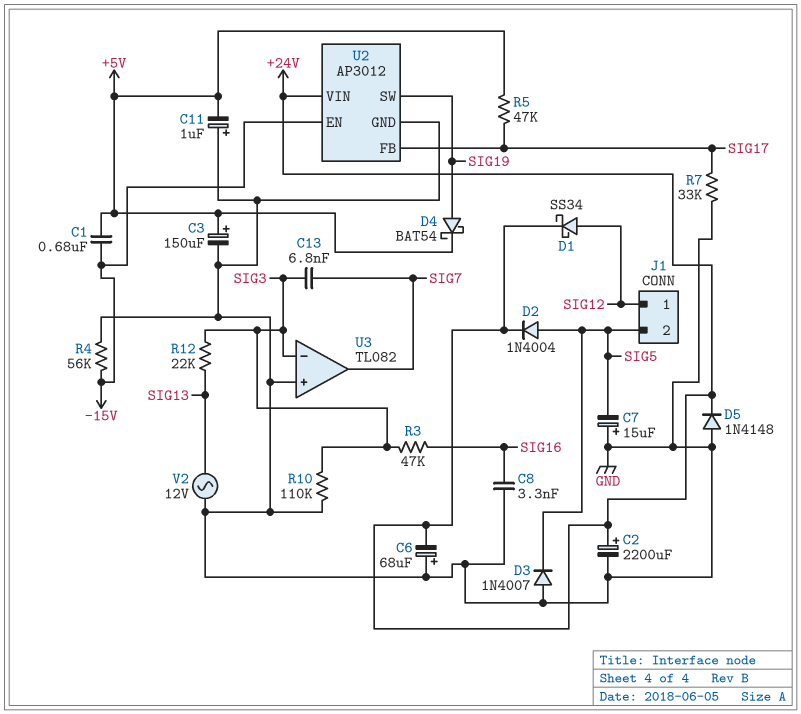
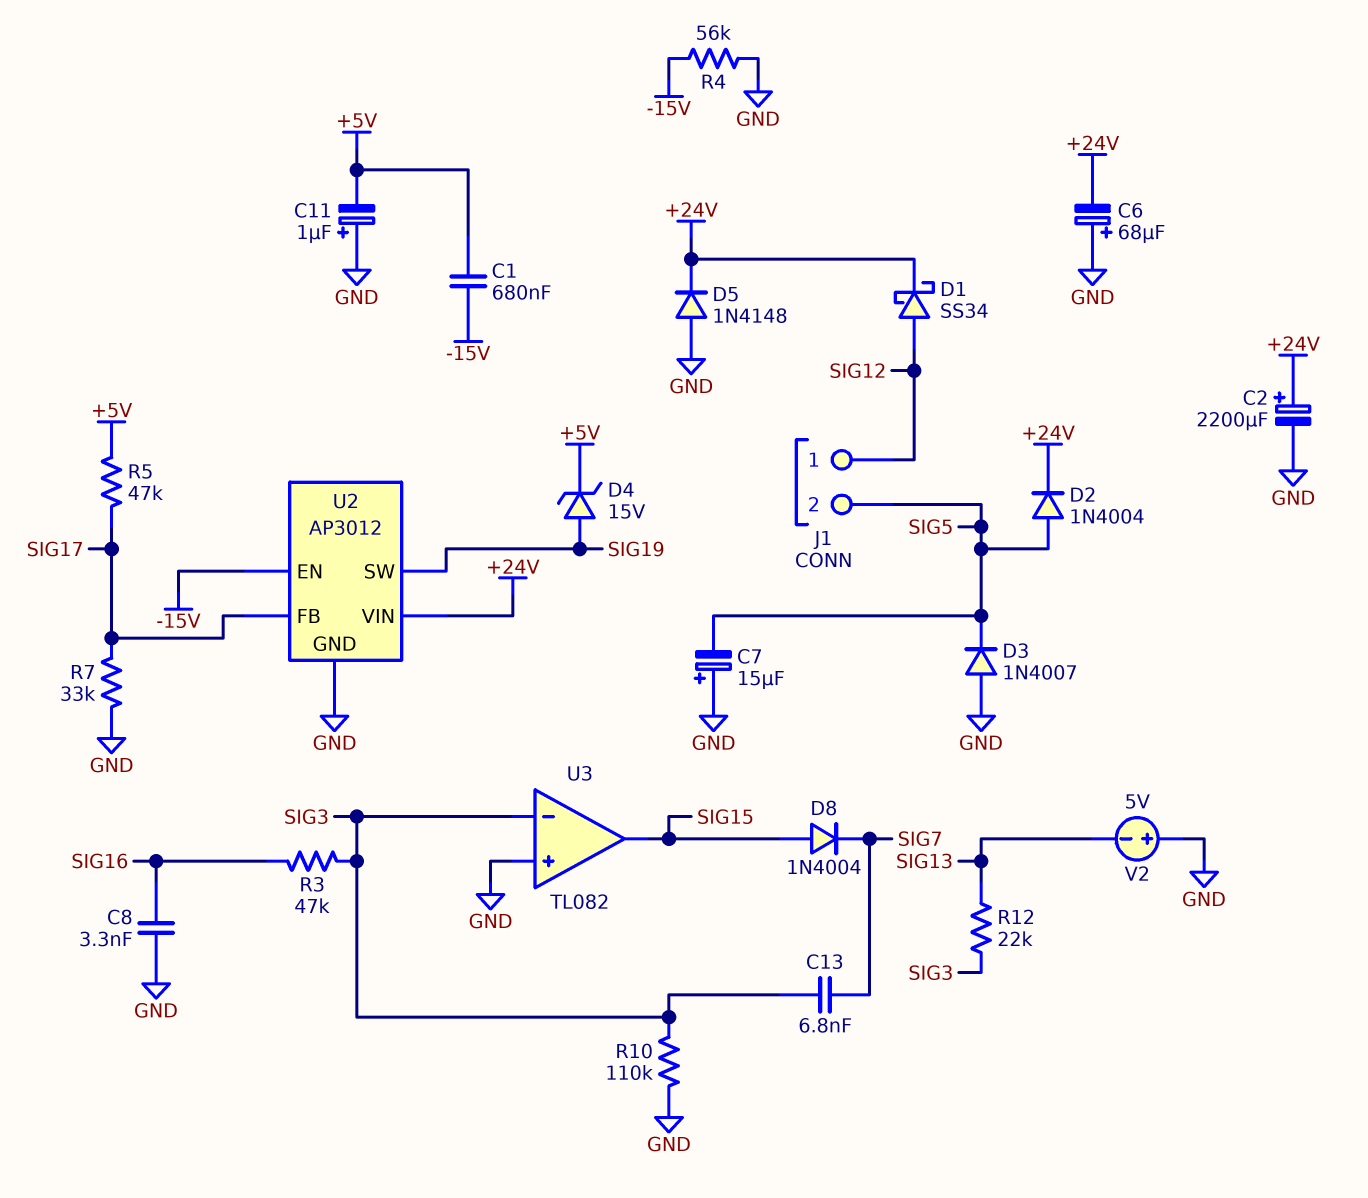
C3: 150uF (plus +5V, minus GND) -> none
D4: schottky BAT54 (A SIG19, K +5V) -> zener 15V (A SIG19, K +5V)
D8: none -> diode 1N4004 (A SIG15, K SIG7)
U3 pin out: SIG7 -> SIG15
V2: AC 12V (GND, SIG13) -> 5V (plus GND, minus SIG13)

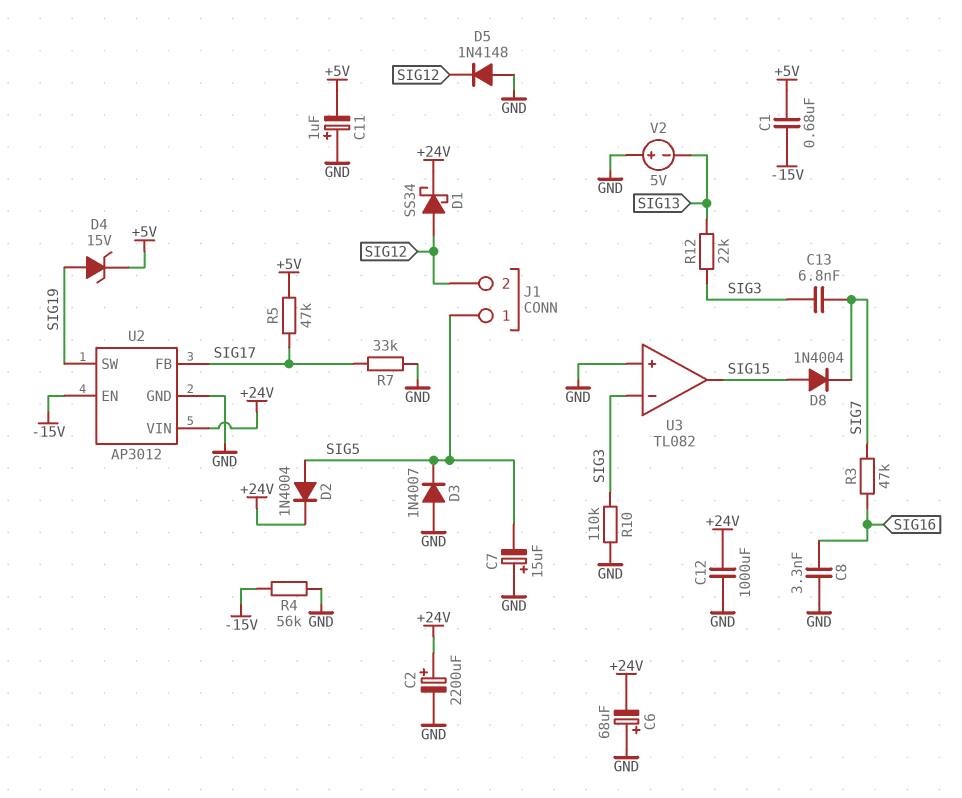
C12: none -> 1000uF (+24V, GND)
D5: diode 1N4148 (A GND, K +24V) -> diode 1N4148 (A GND, K SIG12)
J1 pin 1: SIG12 -> SIG5
J1 pin 2: SIG5 -> SIG12
R3: 47k (SIG3, SIG16) -> 47k (SIG7, SIG16)

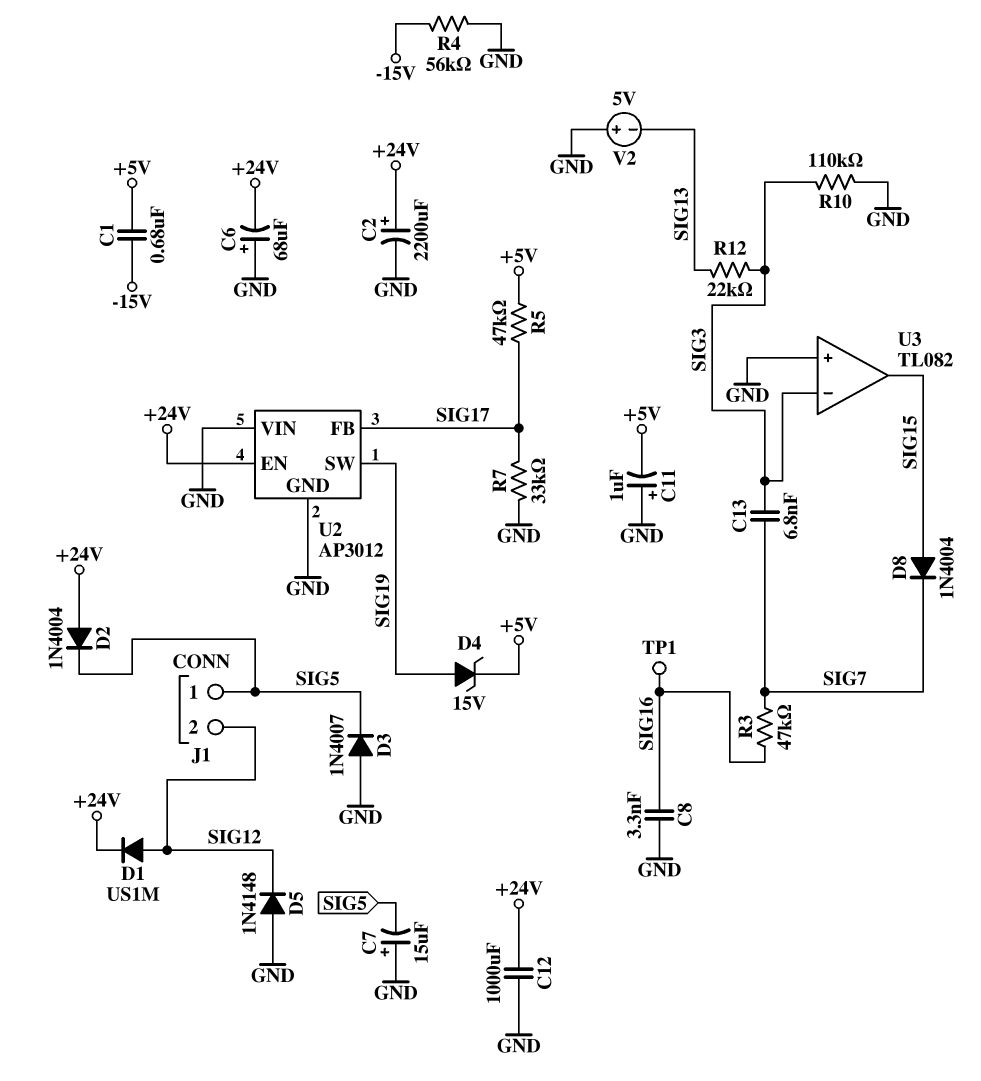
D1: schottky SS34 (A SIG12, K +24V) -> diode US1M (A SIG12, K +24V)
D2: diode 1N4004 (A SIG5, K +24V) -> diode 1N4004 (A +24V, K SIG5)
TP1: none -> test point (SIG16)
U2 pin EN: -15V -> +24V
U2 pin VIN: +24V -> GND

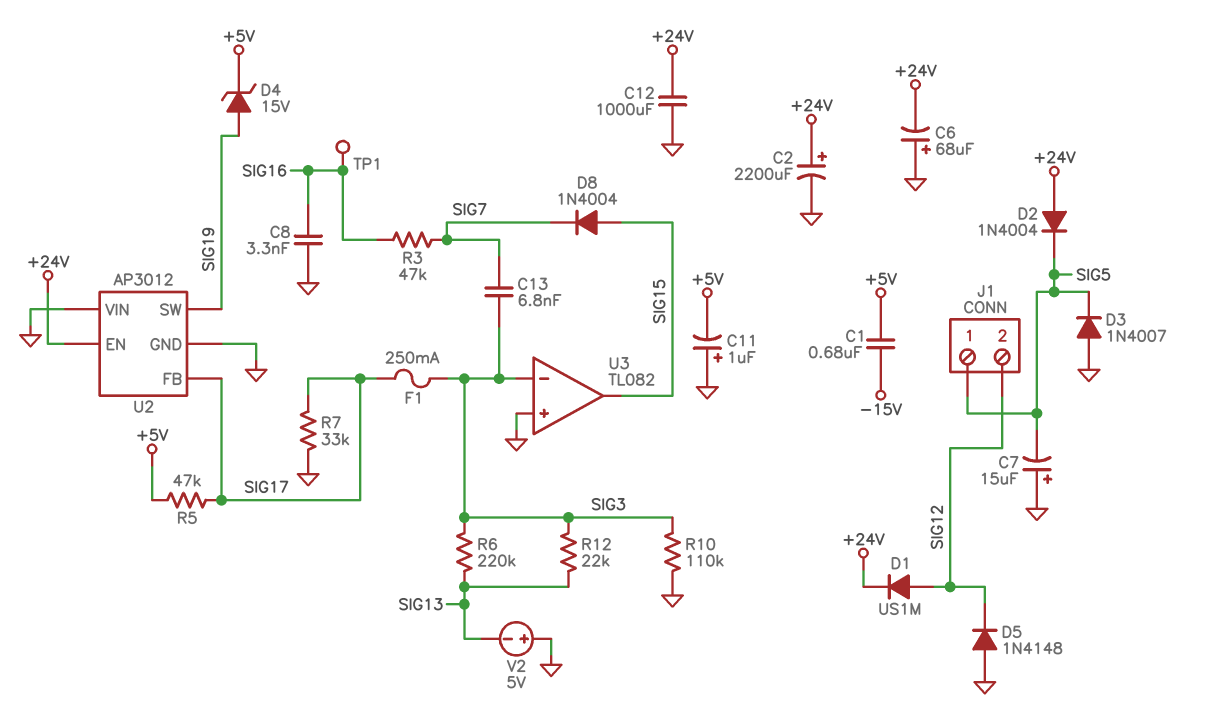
F1: none -> 250mA (SIG3, SIG17)
R4: 56k (-15V, GND) -> none
R6: none -> 220k (SIG3, SIG13)

